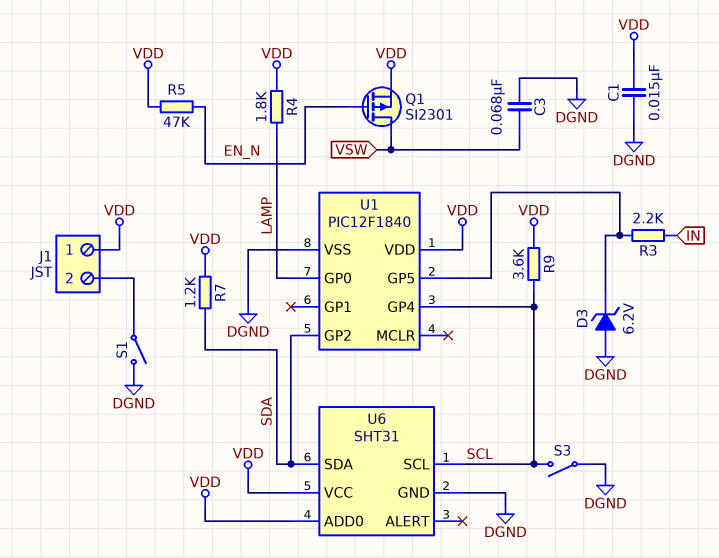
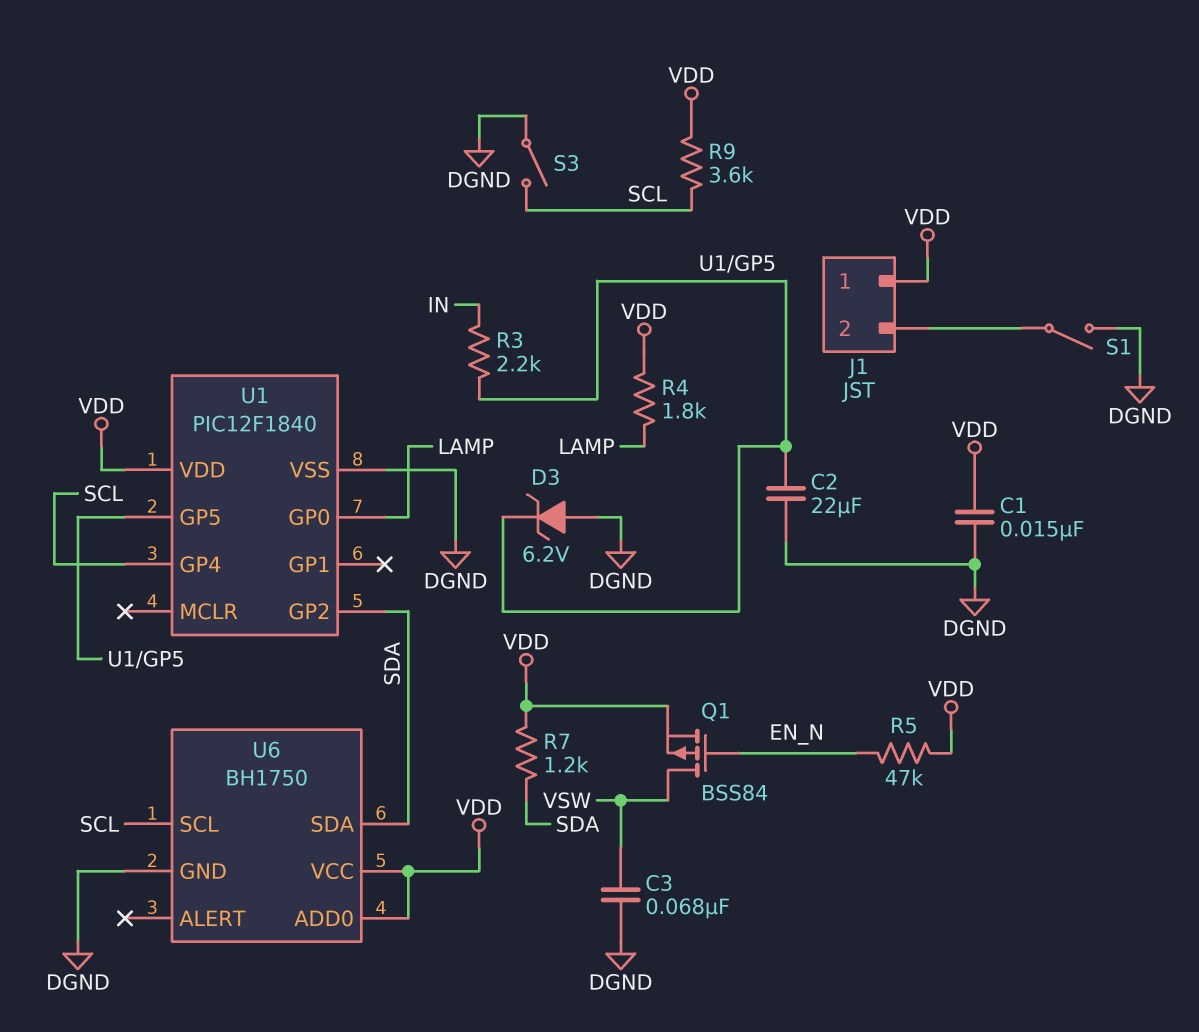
C2: none -> 22uF (DGND, U1/GP5)
Q1: PMOS SI2301 (G EN_N, D VSW, S VDD) -> PMOS BSS84 (G EN_N, D VSW, S VDD)
U6: SHT31 -> BH1750

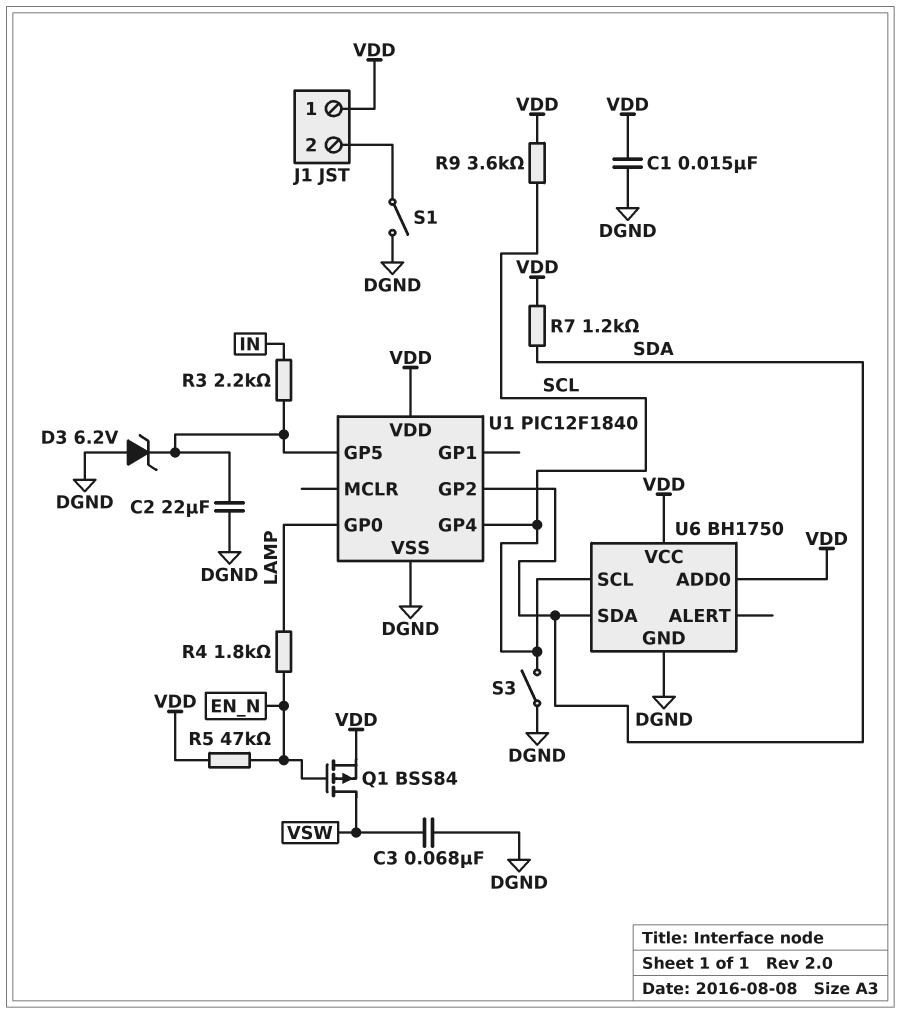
R4: 1.8k (LAMP, VDD) -> 1.8k (EN_N, LAMP)

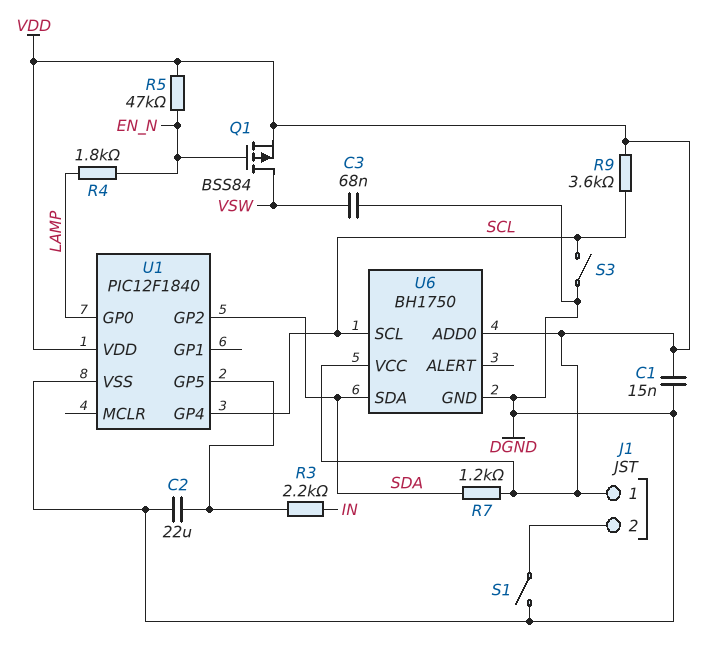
D3: zener 6.2V (A DGND, K U1/GP5) -> none

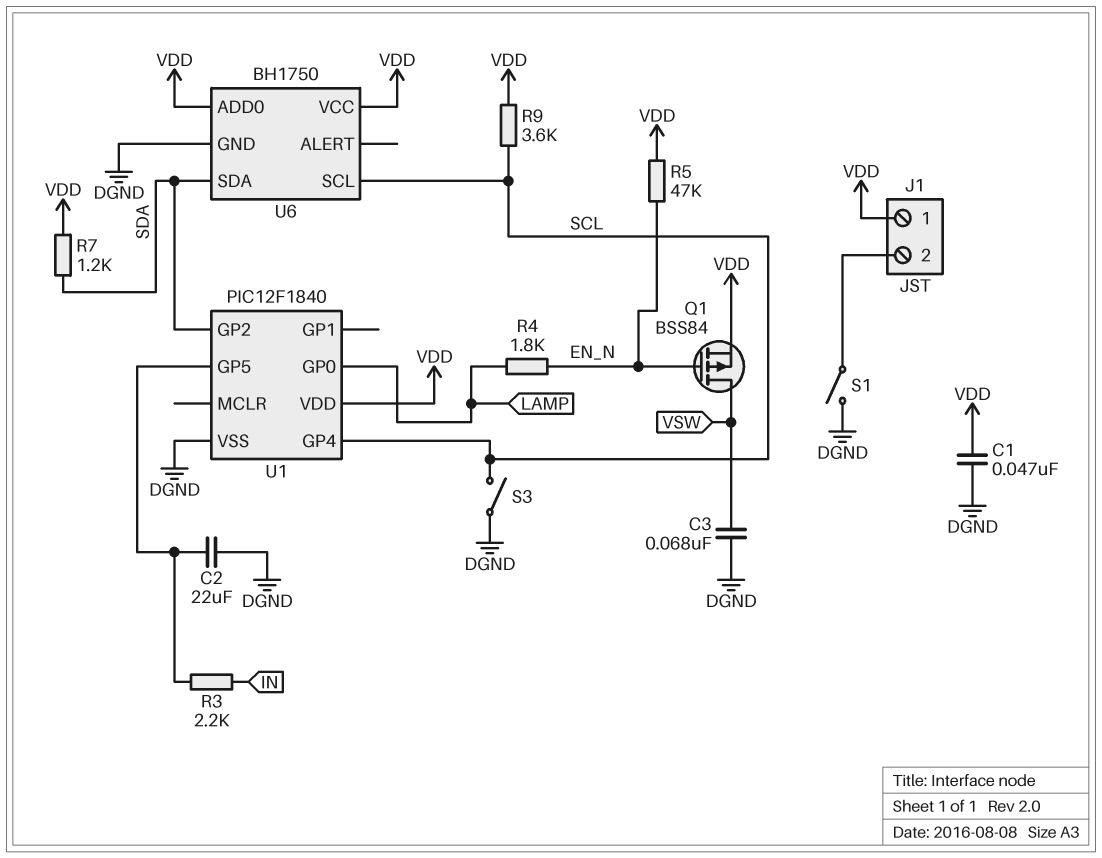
C1: 15nF (DGND, VDD) -> 47nF (DGND, VDD)

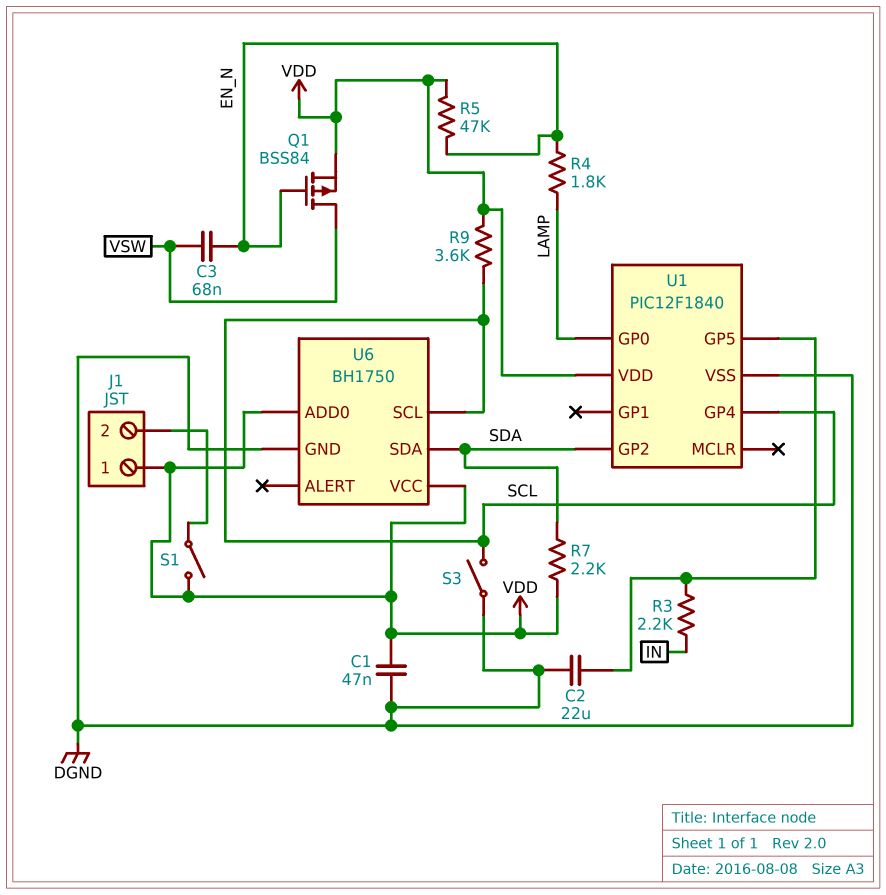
C3: 68nF (DGND, VSW) -> 68nF (EN_N, VSW)
R7: 1.2k (SDA, VDD) -> 2.2k (SDA, VDD)
S1: switch (DGND, J1/2) -> switch (J1/2, VDD)

